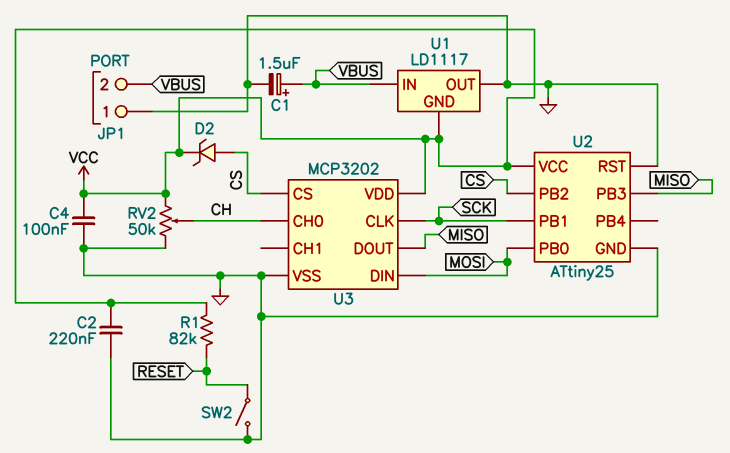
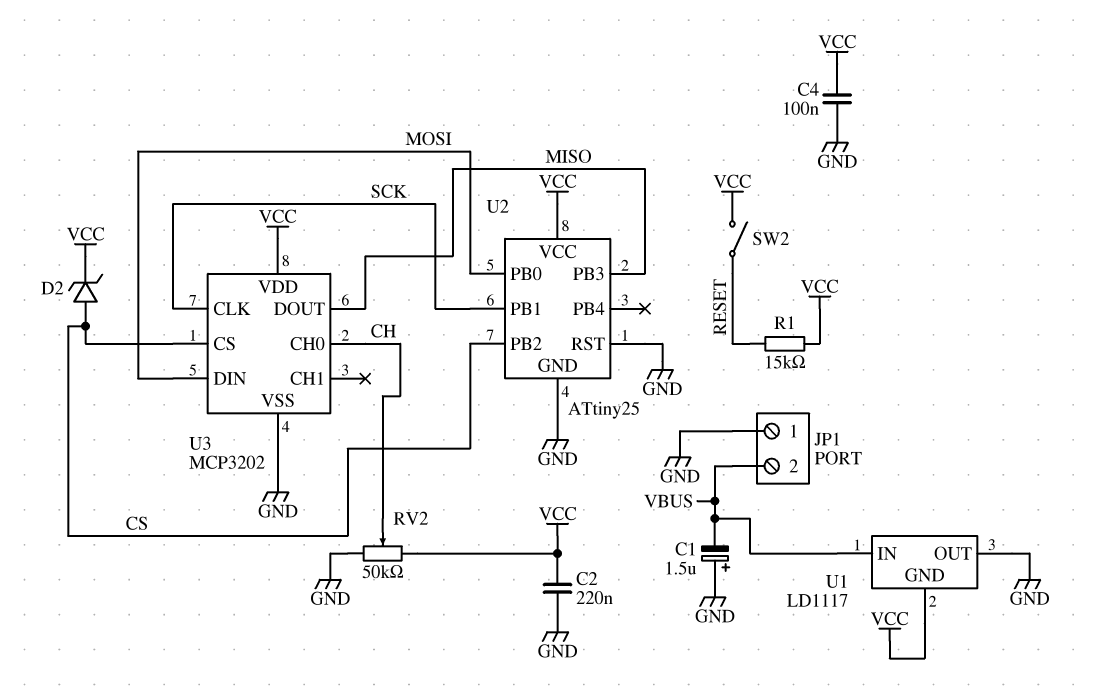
C1: 1.5uF (plus VBUS, minus GND) -> 1.5uF (plus GND, minus VBUS)
R1: 82k (RESET, VCC) -> 15k (RESET, VCC)
SW2: switch (GND, RESET) -> switch (RESET, VCC)

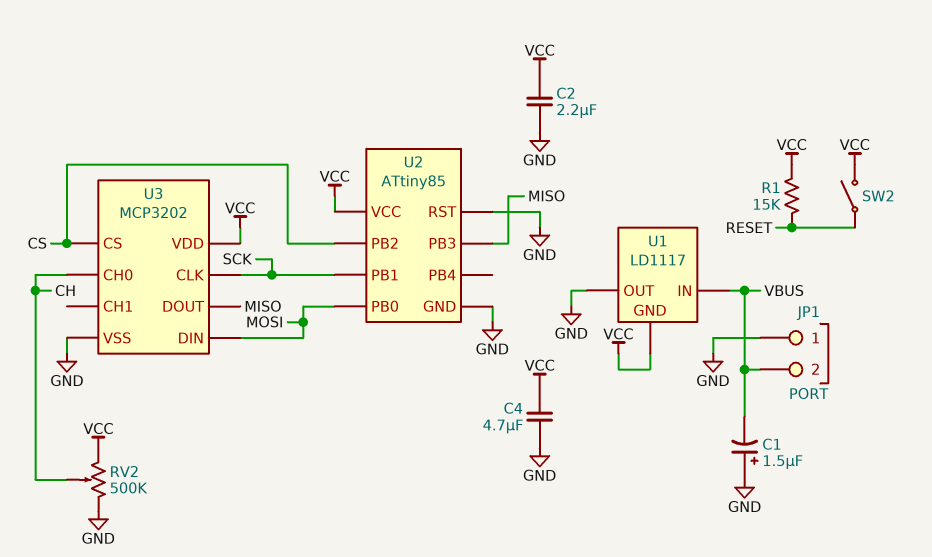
C2: 220nF (GND, VCC) -> 2.2uF (GND, VCC)
C4: 100nF (GND, VCC) -> 4.7uF (GND, VCC)
D2: zener (A CS, K VCC) -> none
RV2: 50k (GND, VCC, wiper CH) -> 500k (GND, VCC, wiper CH)
U2: ATtiny25 -> ATtiny85

